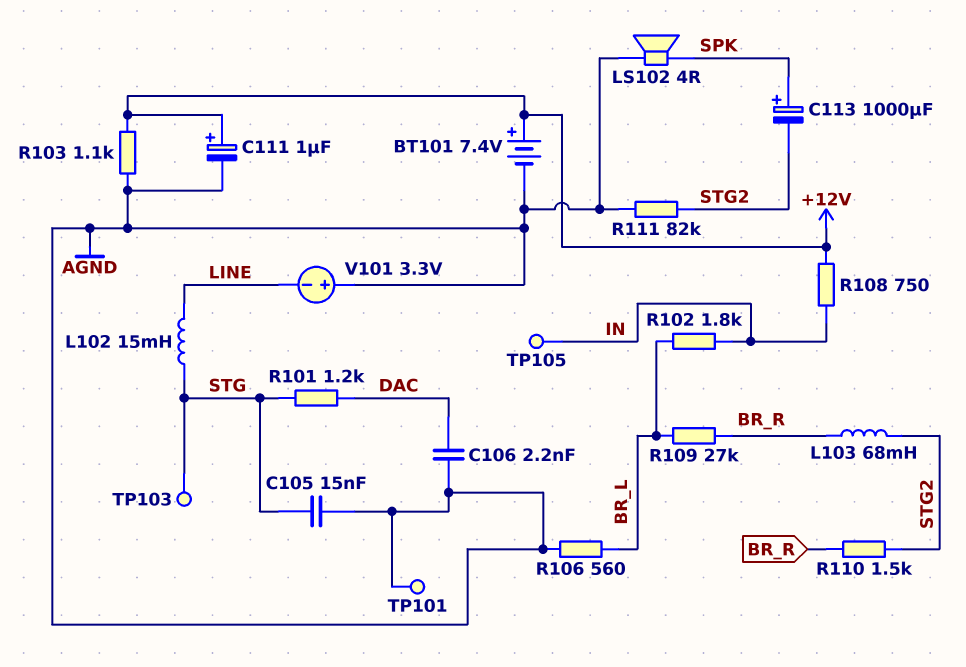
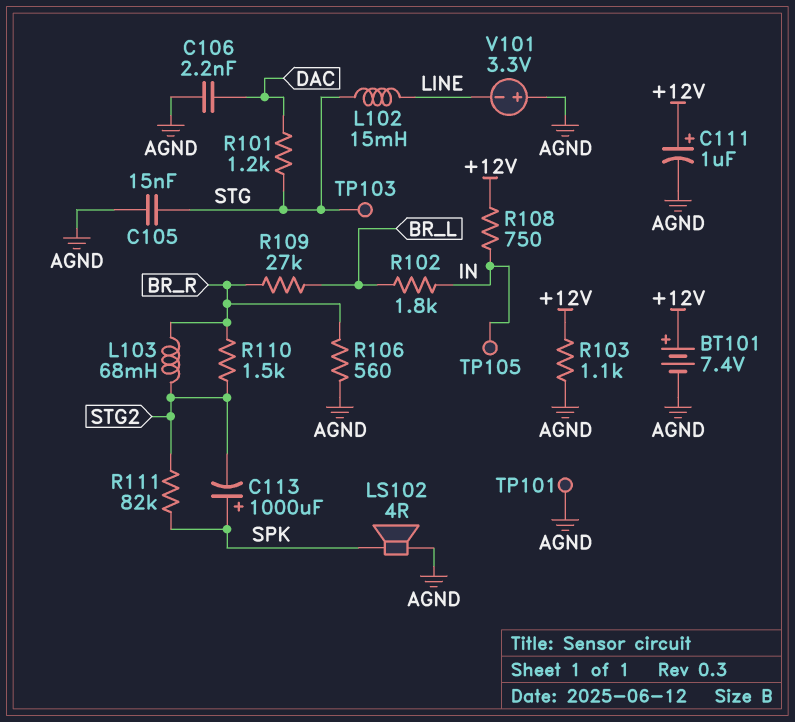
R106: 560 (AGND, BR_L) -> 560 (AGND, BR_R)
R111: 82k (AGND, STG2) -> 82k (SPK, STG2)

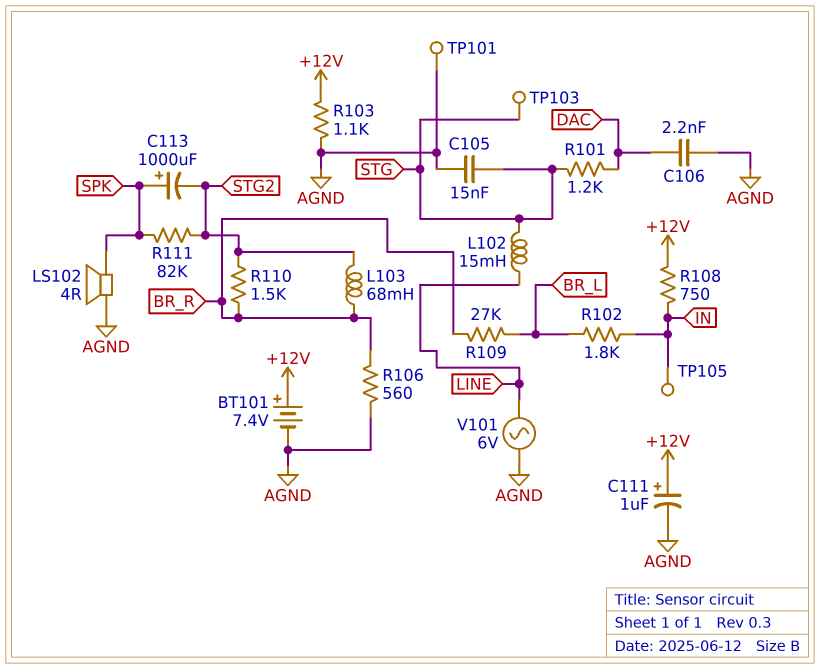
V101: 3.3V (plus AGND, minus LINE) -> AC 6V (AGND, LINE)

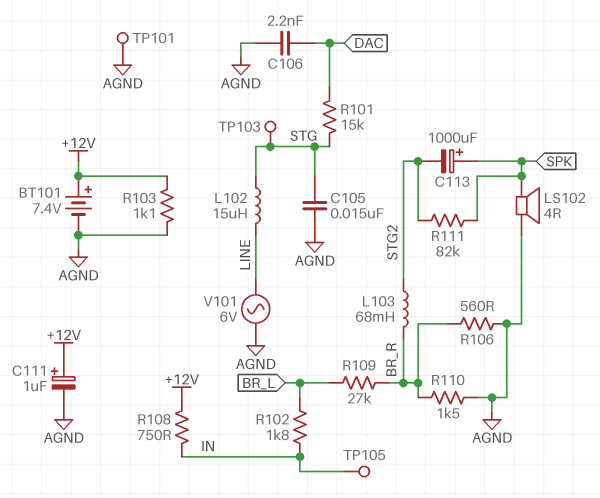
L102: 15mH (LINE, STG) -> 15uH (LINE, STG)
R101: 1.2k (DAC, STG) -> 15k (DAC, STG)
R110: 1.5k (BR_R, STG2) -> 1.5k (AGND, BR_R)

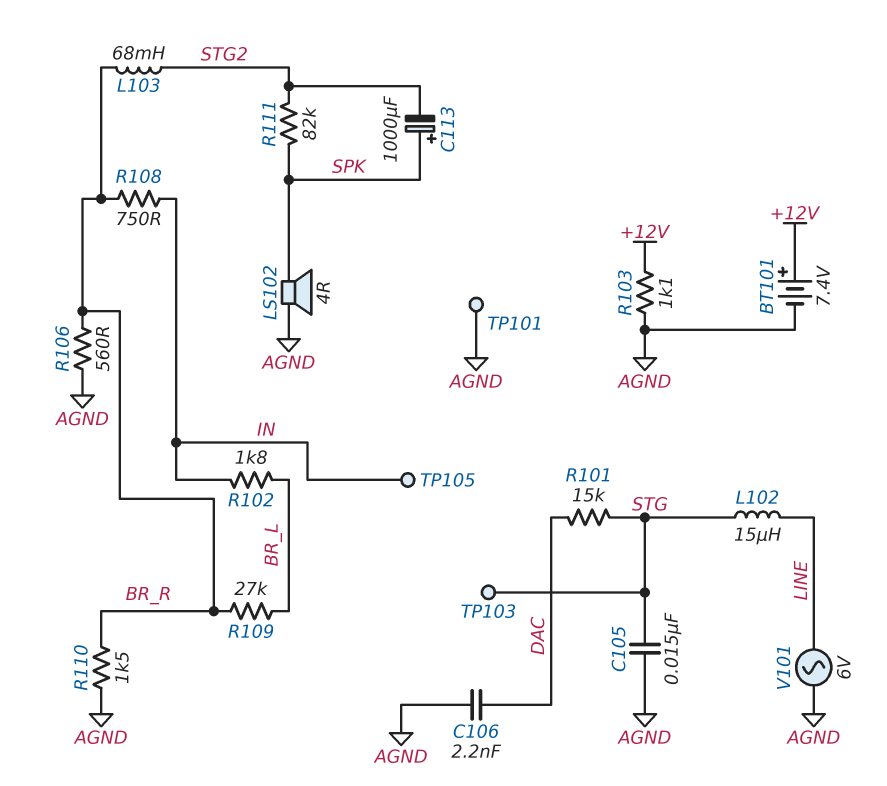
C111: 1uF (plus +12V, minus AGND) -> none
R108: 750 (+12V, IN) -> 750 (BR_R, IN)

